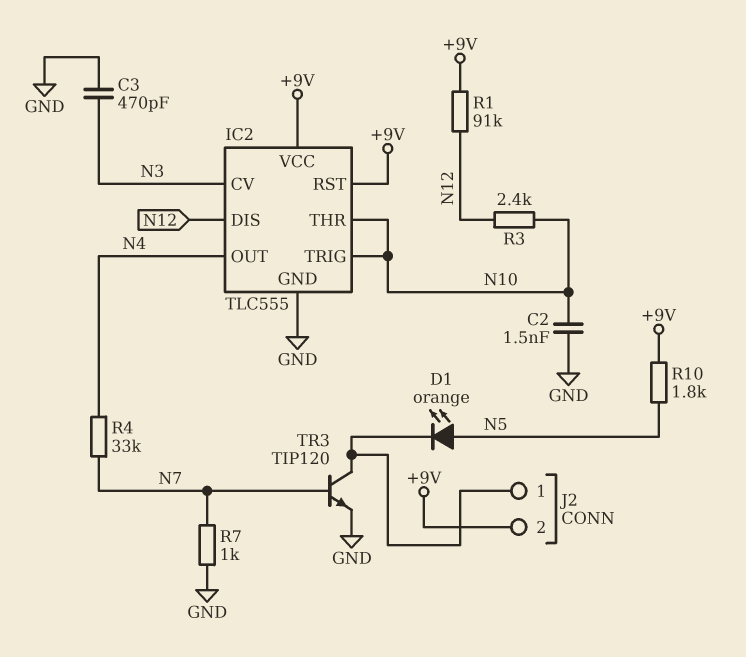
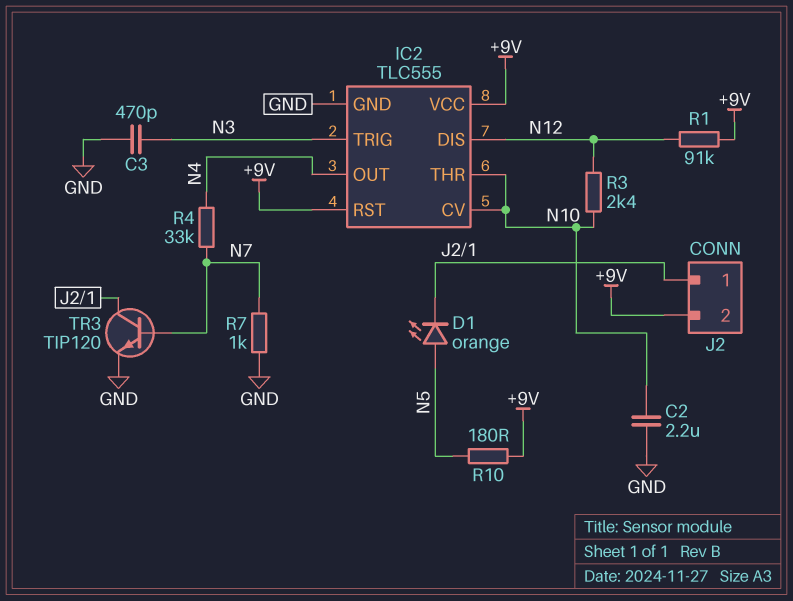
C2: 1.5nF (GND, N10) -> 2.2uF (GND, N10)
IC2 pin CV: N3 -> N10
IC2 pin TRIG: N10 -> N3
R10: 1.8k (+9V, N5) -> 180 (+9V, N5)

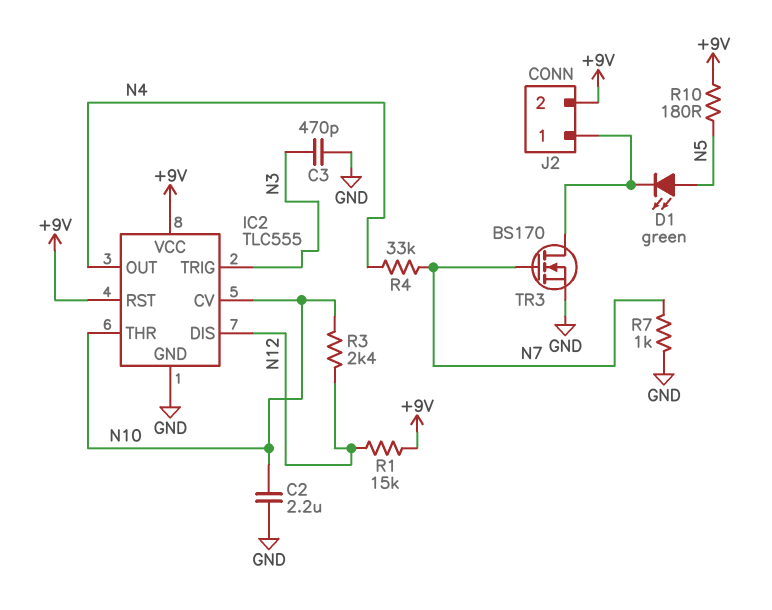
D1: LED orange (A N5, K J2/1) -> LED green (A N5, K J2/1)
R1: 91k (+9V, N12) -> 15k (+9V, N12)
TR3: NPN TIP120 (B N7, C J2/1, E GND) -> NMOS BS170 (G N7, D J2/1, S GND)

